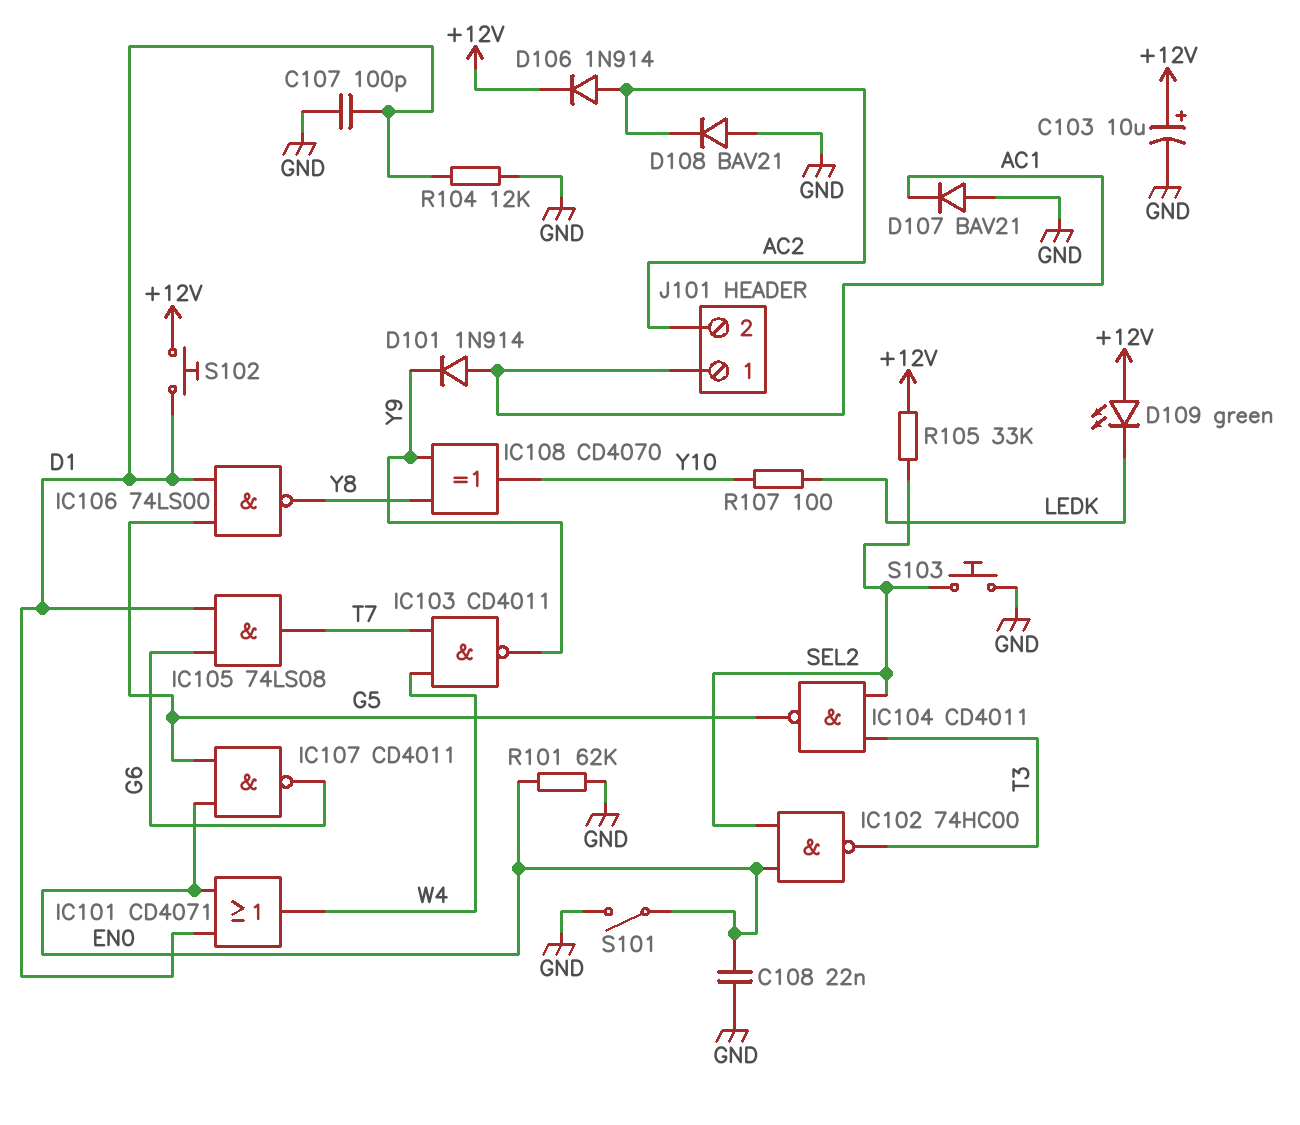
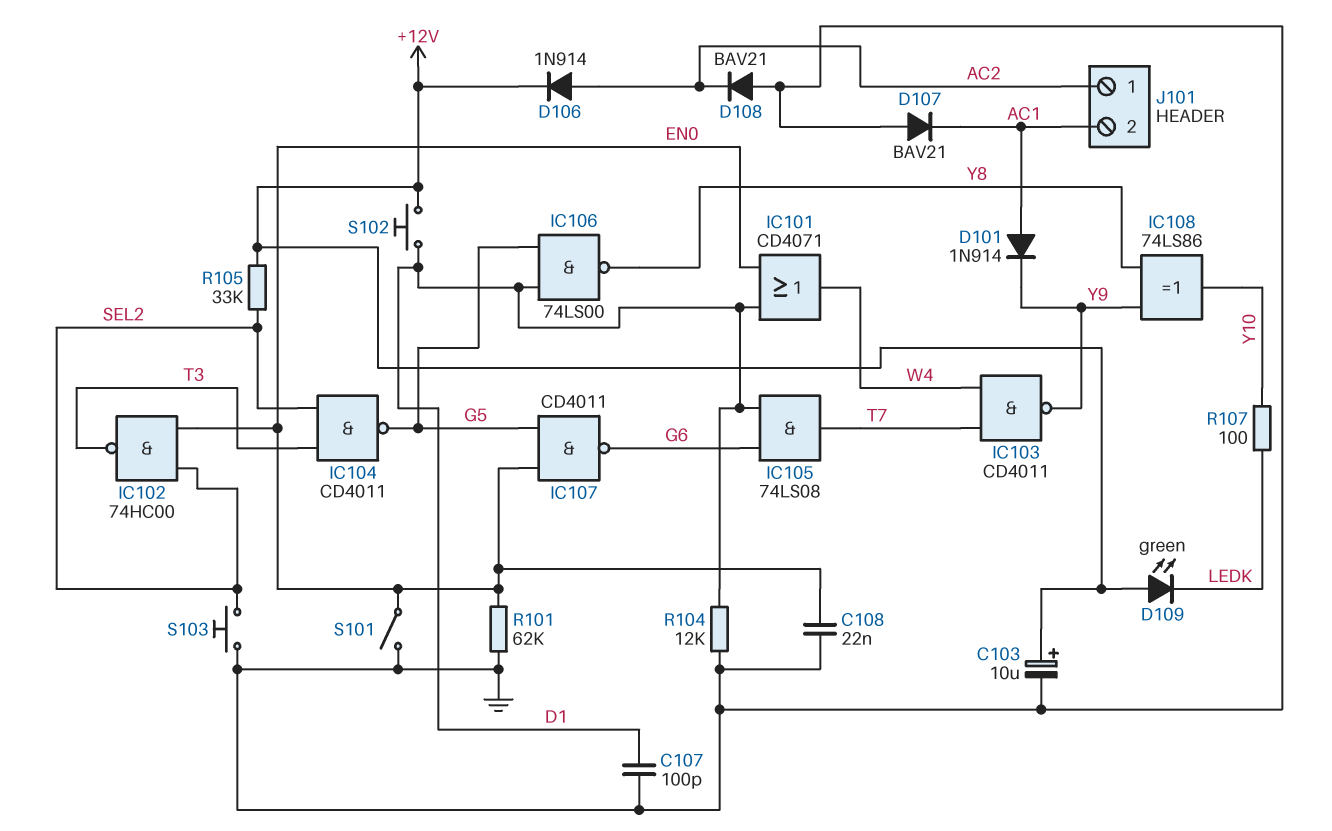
IC108: XOR CD4070 (in Y8, in Y9, out Y10) -> XOR 74LS86 (in Y8, in Y9, out Y10)
J101 pin 1: AC1 -> AC2
J101 pin 2: AC2 -> AC1

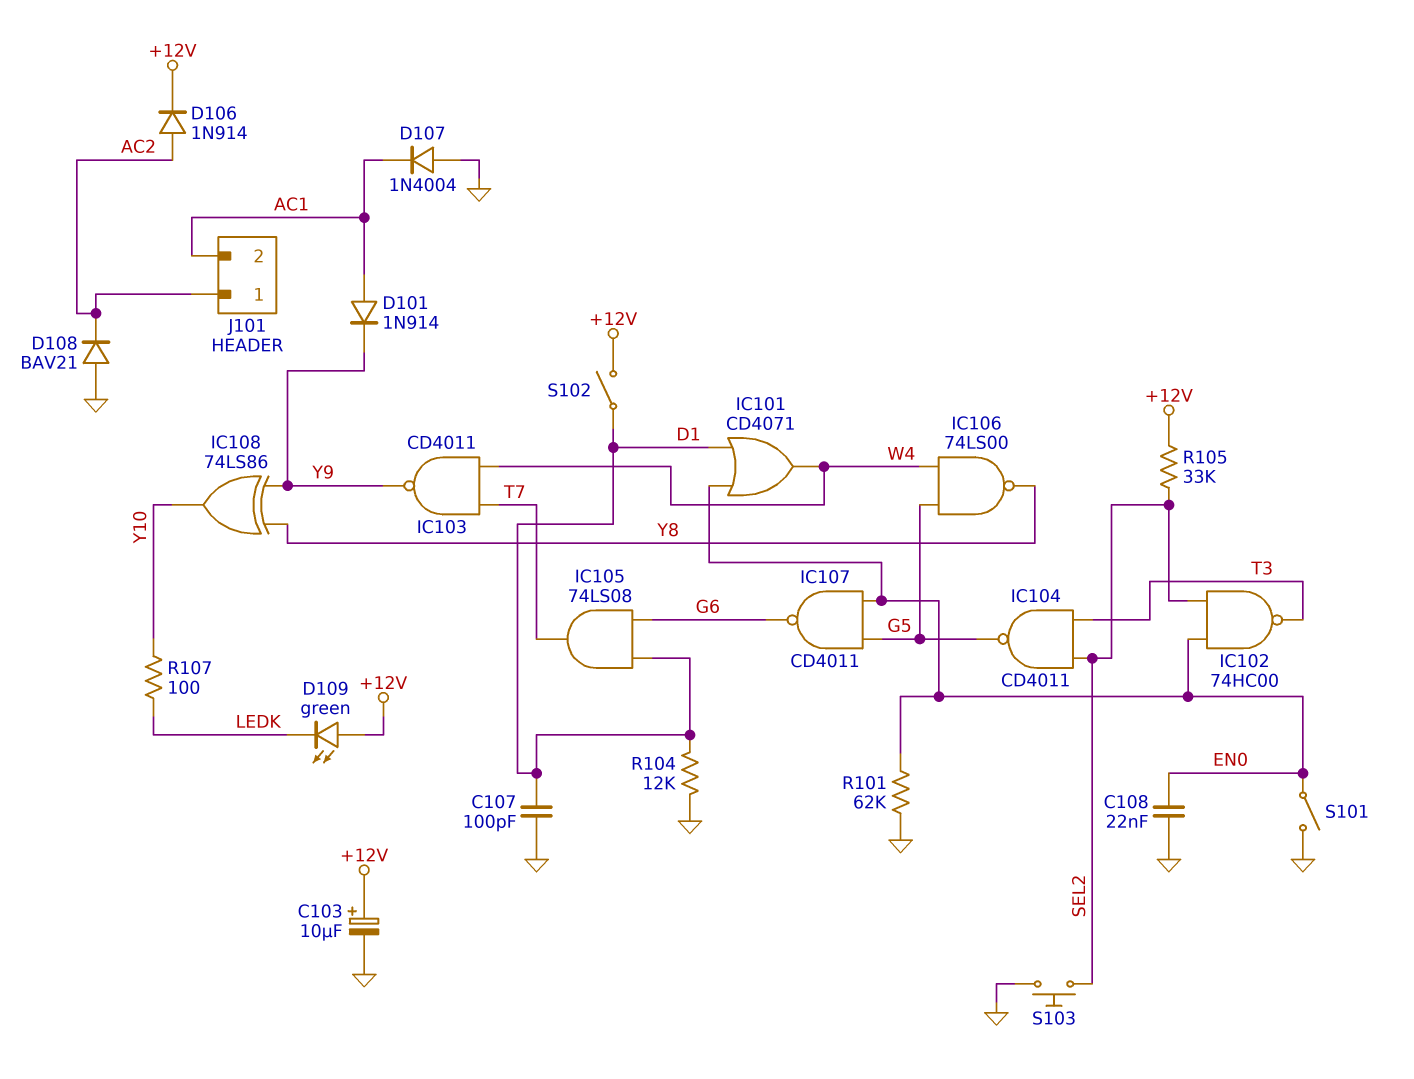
D107: diode BAV21 (A GND, K AC1) -> diode 1N4004 (A GND, K AC1)
IC106: NAND 74LS00 (in D1, in G5, out Y8) -> NAND 74LS00 (in G5, in W4, out Y8)
S102: button (+12V, D1) -> switch (+12V, D1)

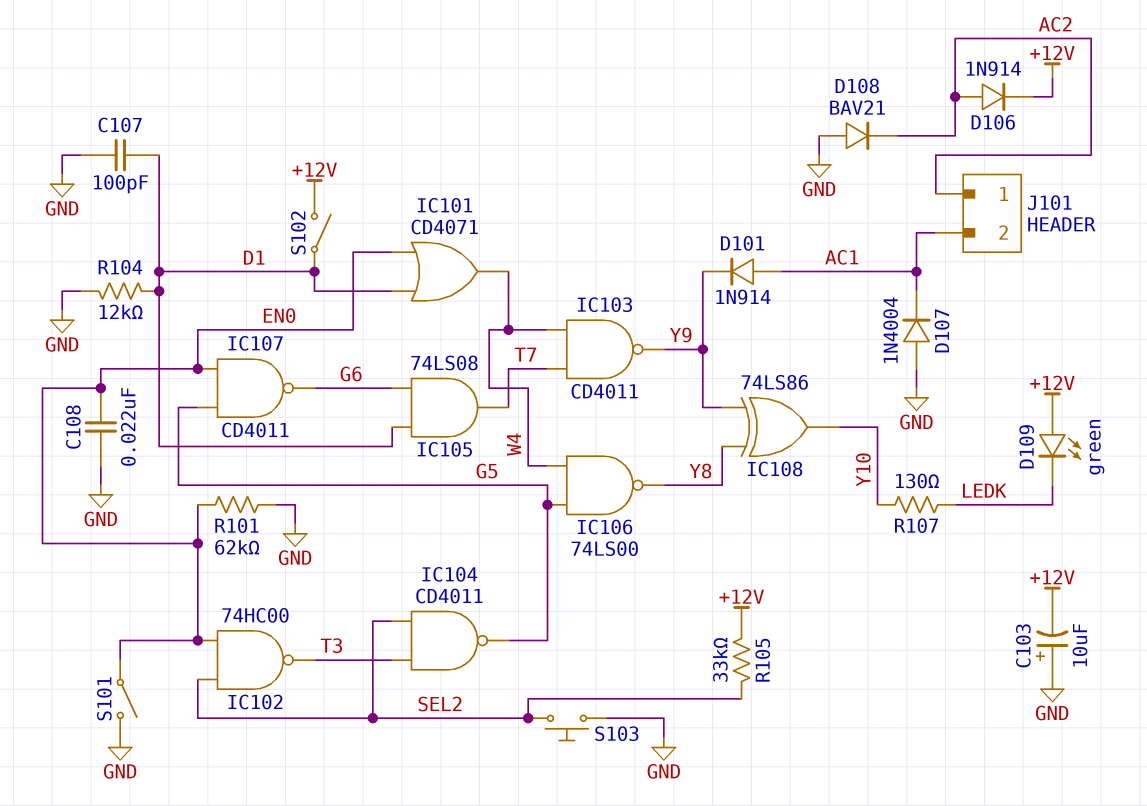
C103: 10uF (plus +12V, minus GND) -> 10uF (plus GND, minus +12V)
R107: 100 (LEDK, Y10) -> 130 (LEDK, Y10)

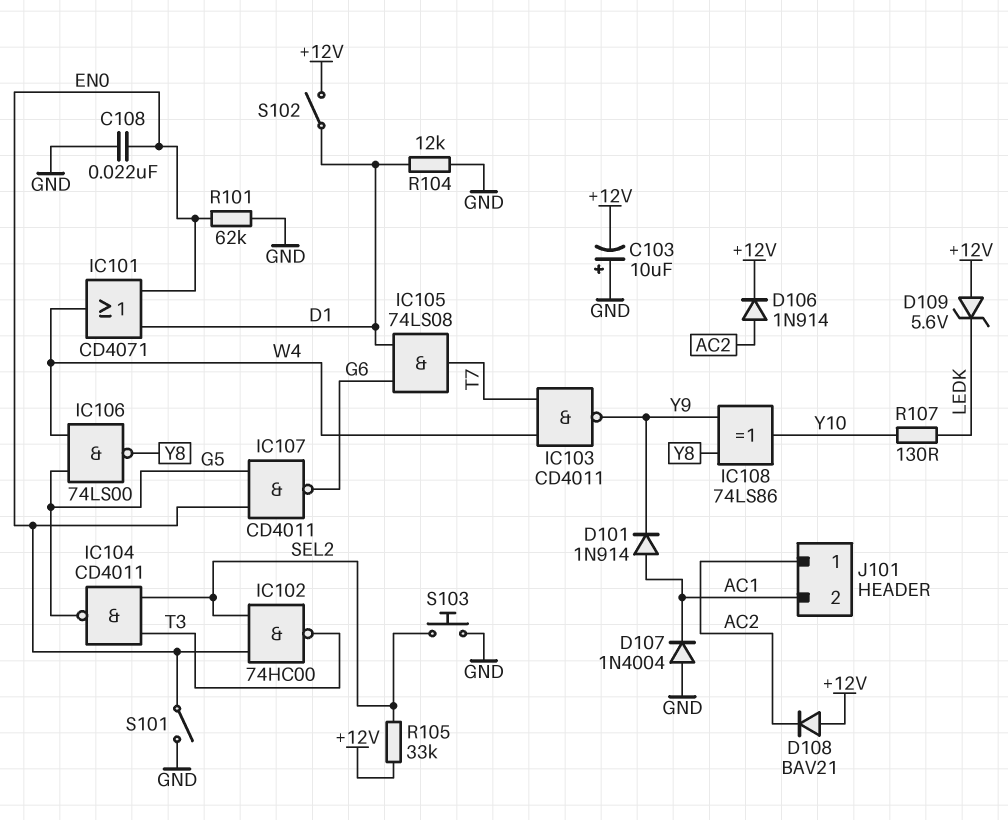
C107: 100pF (D1, GND) -> none
D108: diode BAV21 (A GND, K AC2) -> diode BAV21 (A +12V, K AC2)
D109: LED green (A +12V, K LEDK) -> zener 5.6V (A +12V, K LEDK)

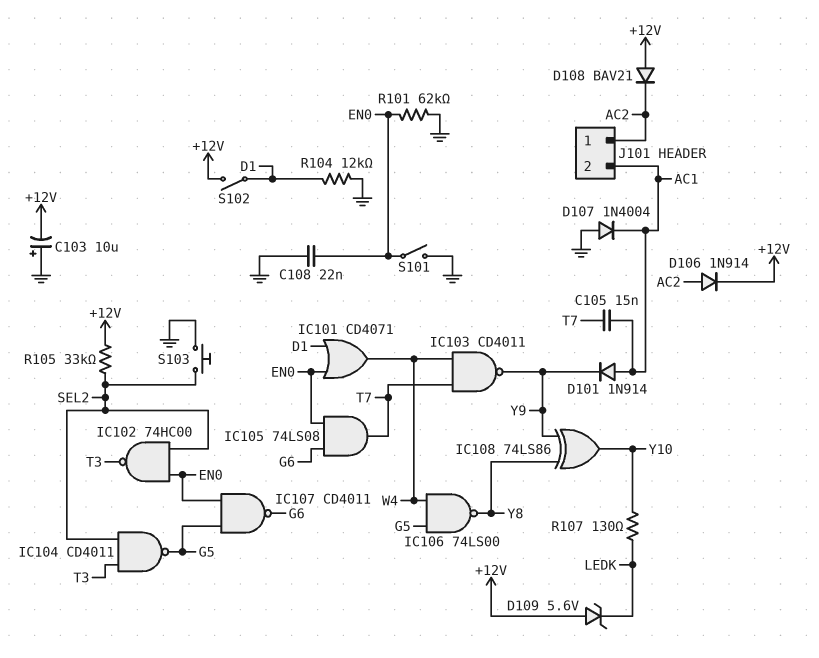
C105: none -> 15nF (AC1, T7)
IC105: AND 74LS08 (in D1, in G6, out T7) -> AND 74LS08 (in EN0, in G6, out T7)

